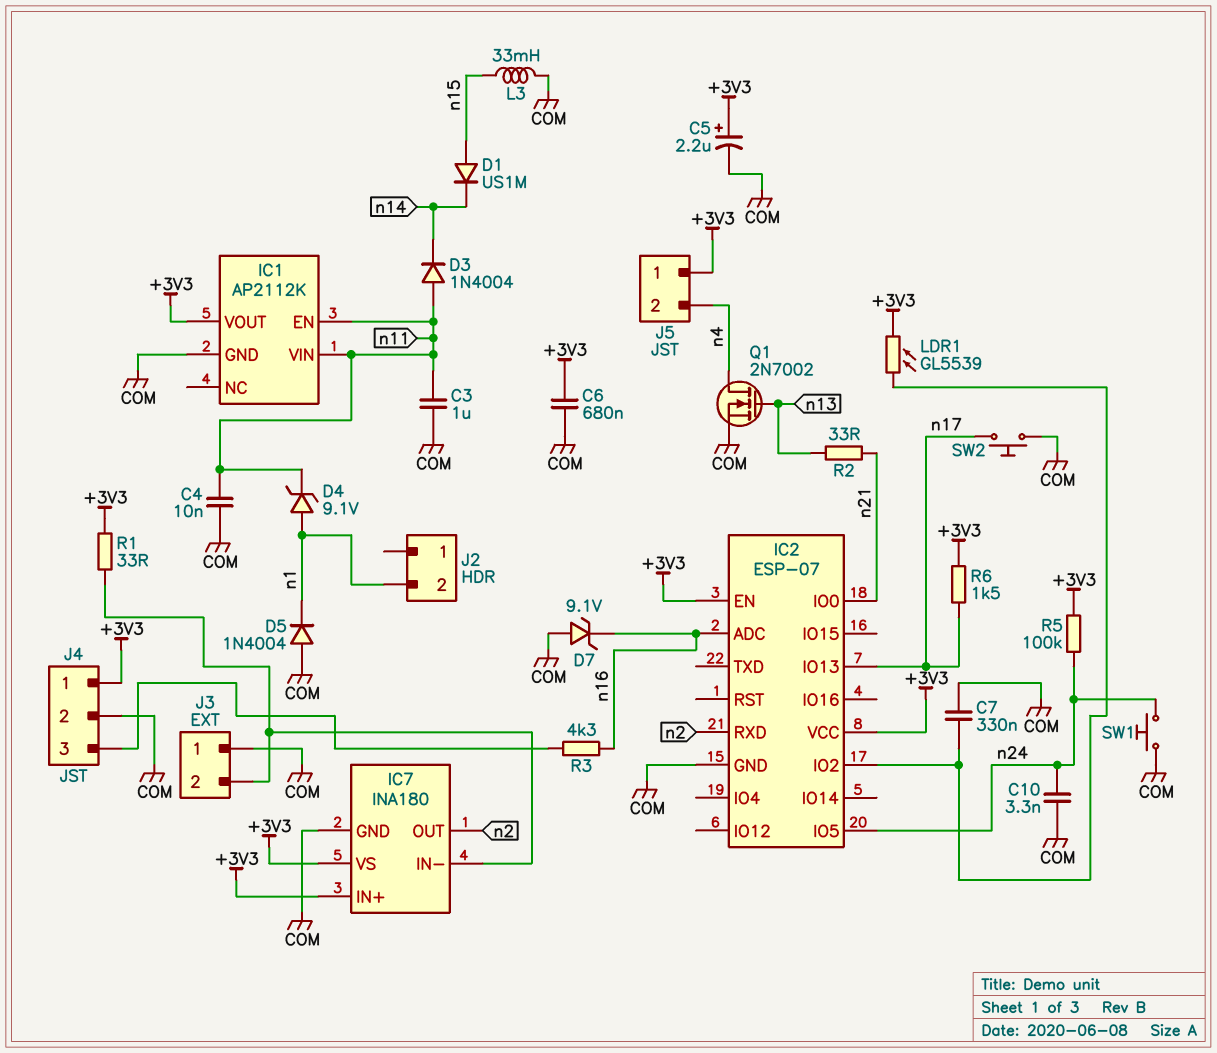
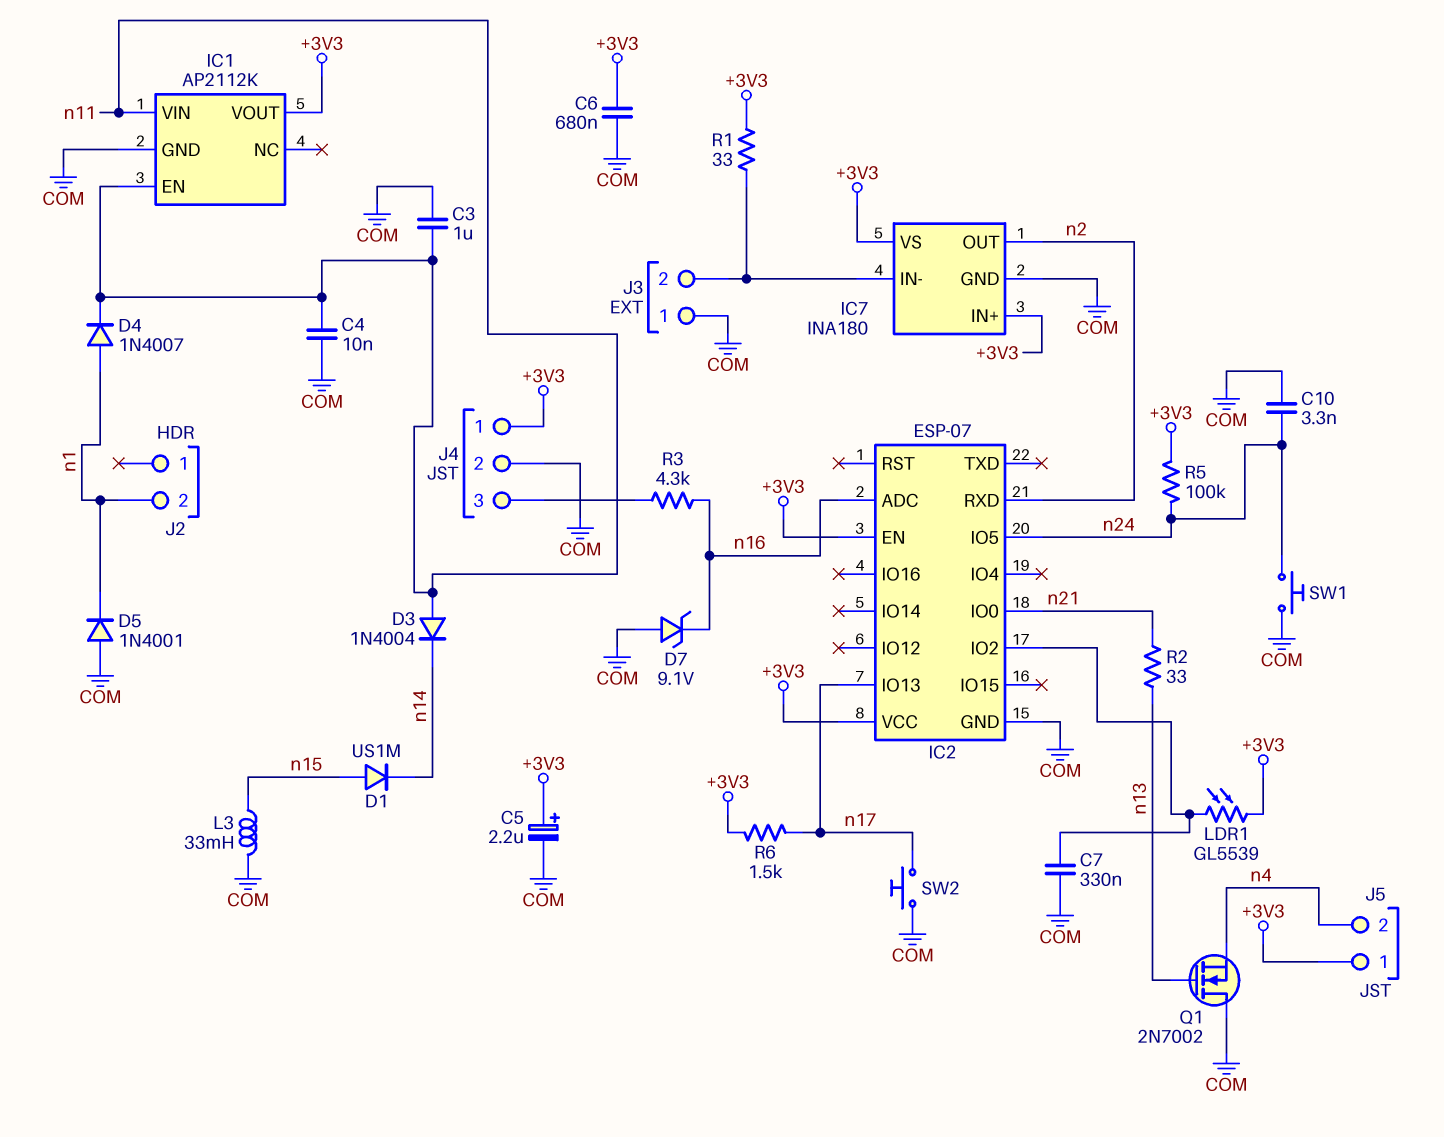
D4: zener 9.1V (A n1, K n11) -> diode 1N4007 (A n1, K n11)
D5: diode 1N4004 (A COM, K n1) -> diode 1N4001 (A COM, K n1)
Q1: NMOS 2N7002 (G n13, D n4, S COM) -> NMOS 2N7002 (G n13, D COM, S n4)

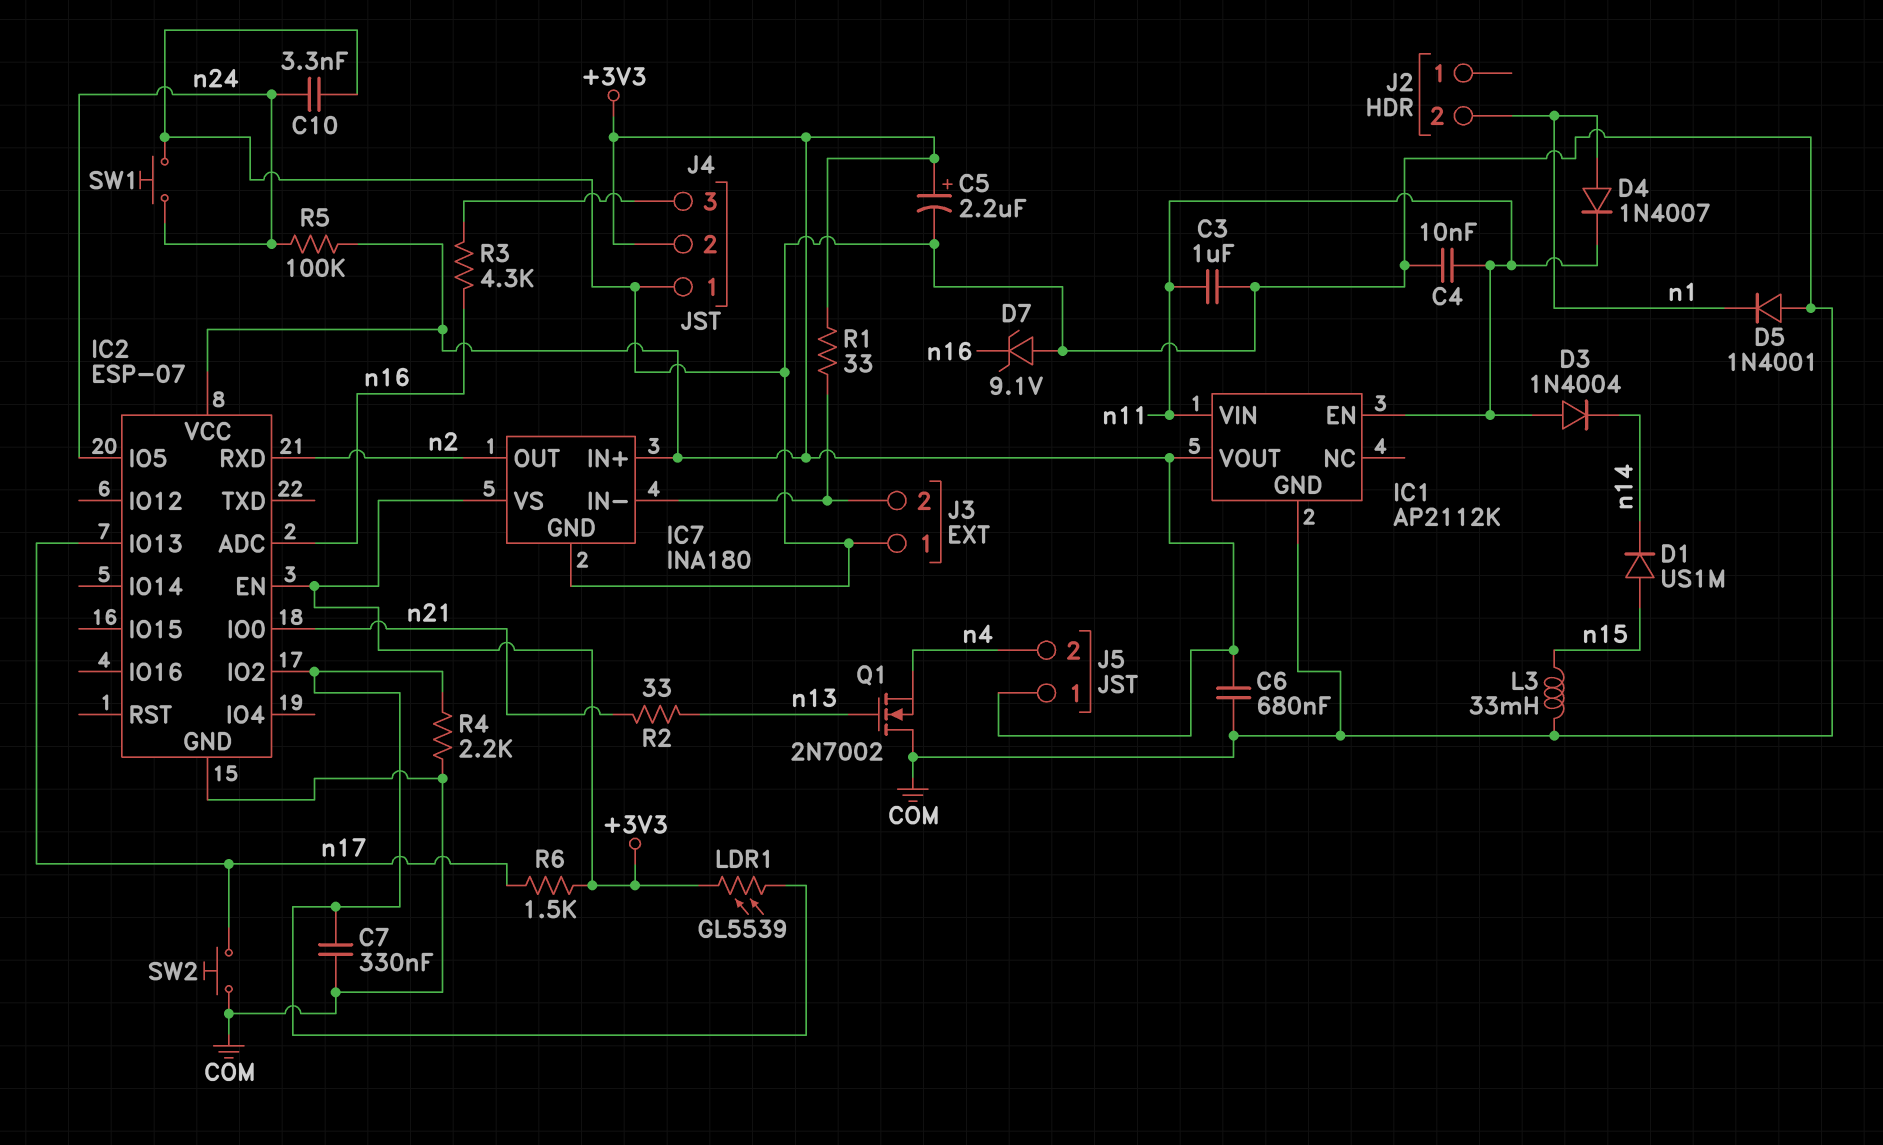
J4 pin 1: +3V3 -> COM
J4 pin 2: COM -> +3V3
R4: none -> 2.2k (COM, IC2/IO2)

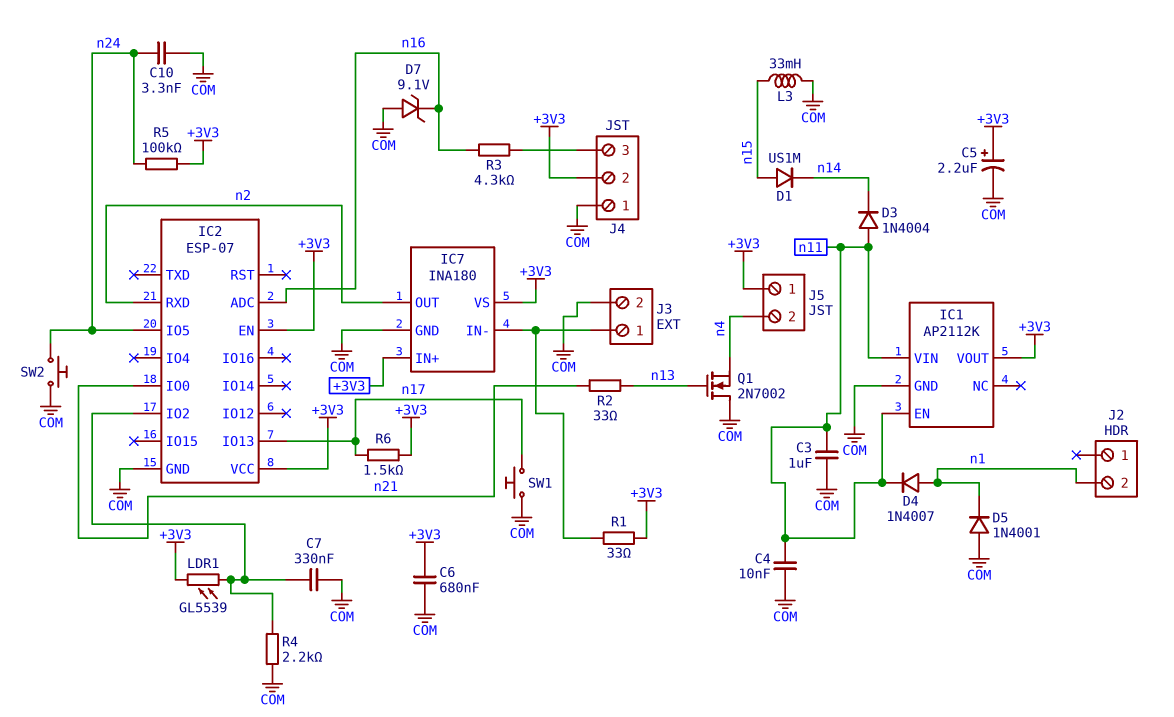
J3 pin 1: COM -> IC7/IN-
J3 pin 2: IC7/IN- -> COM
SW1: button (COM, n24) -> button (COM, n17)
SW2: button (COM, n17) -> button (COM, n24)

